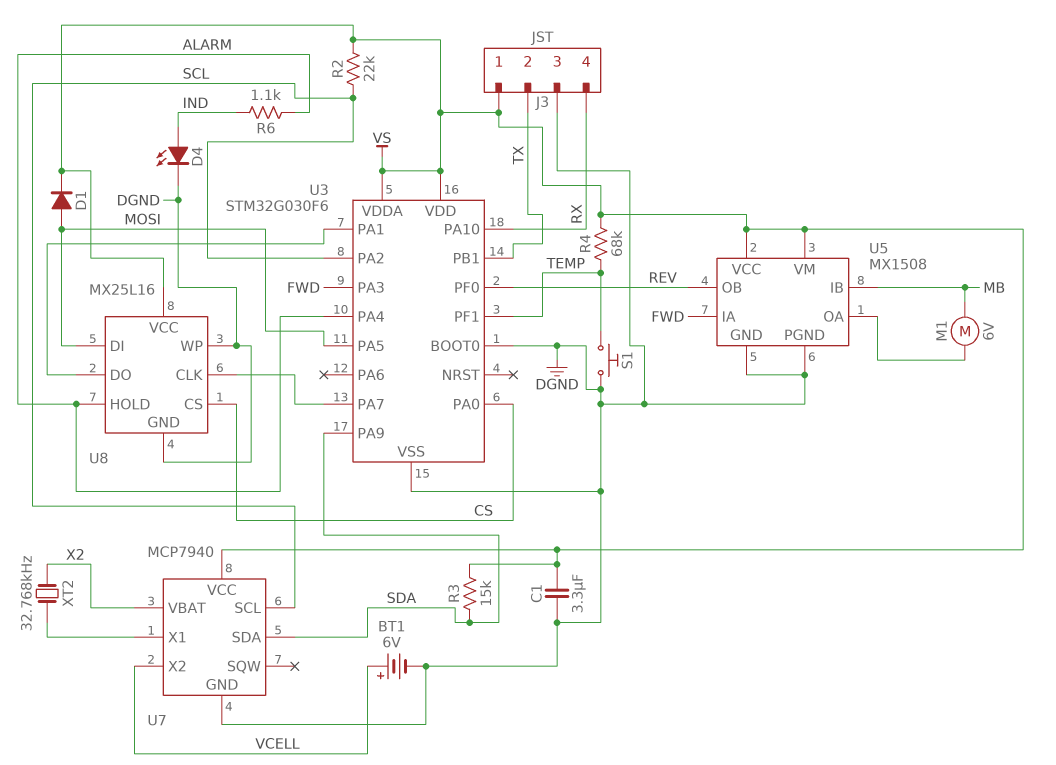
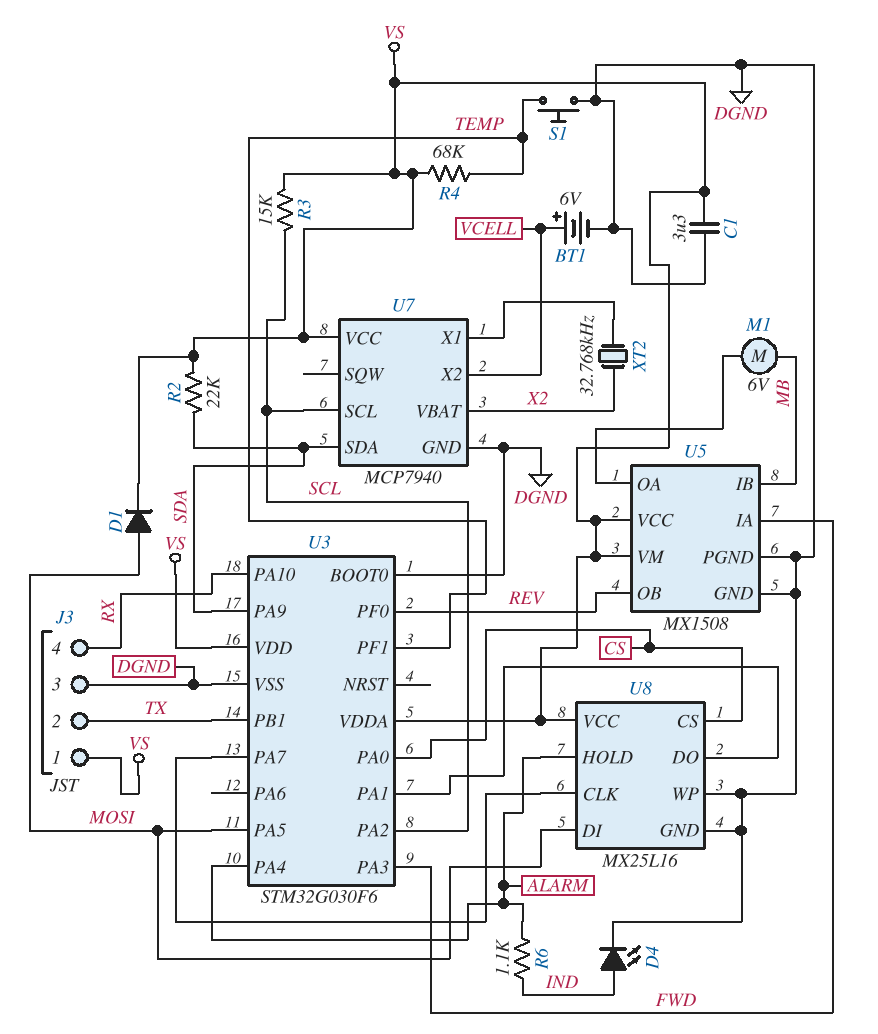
R2: 22k (SCL, VS) -> 22k (SDA, VS)
R3: 15k (SDA, VS) -> 15k (SCL, VS)

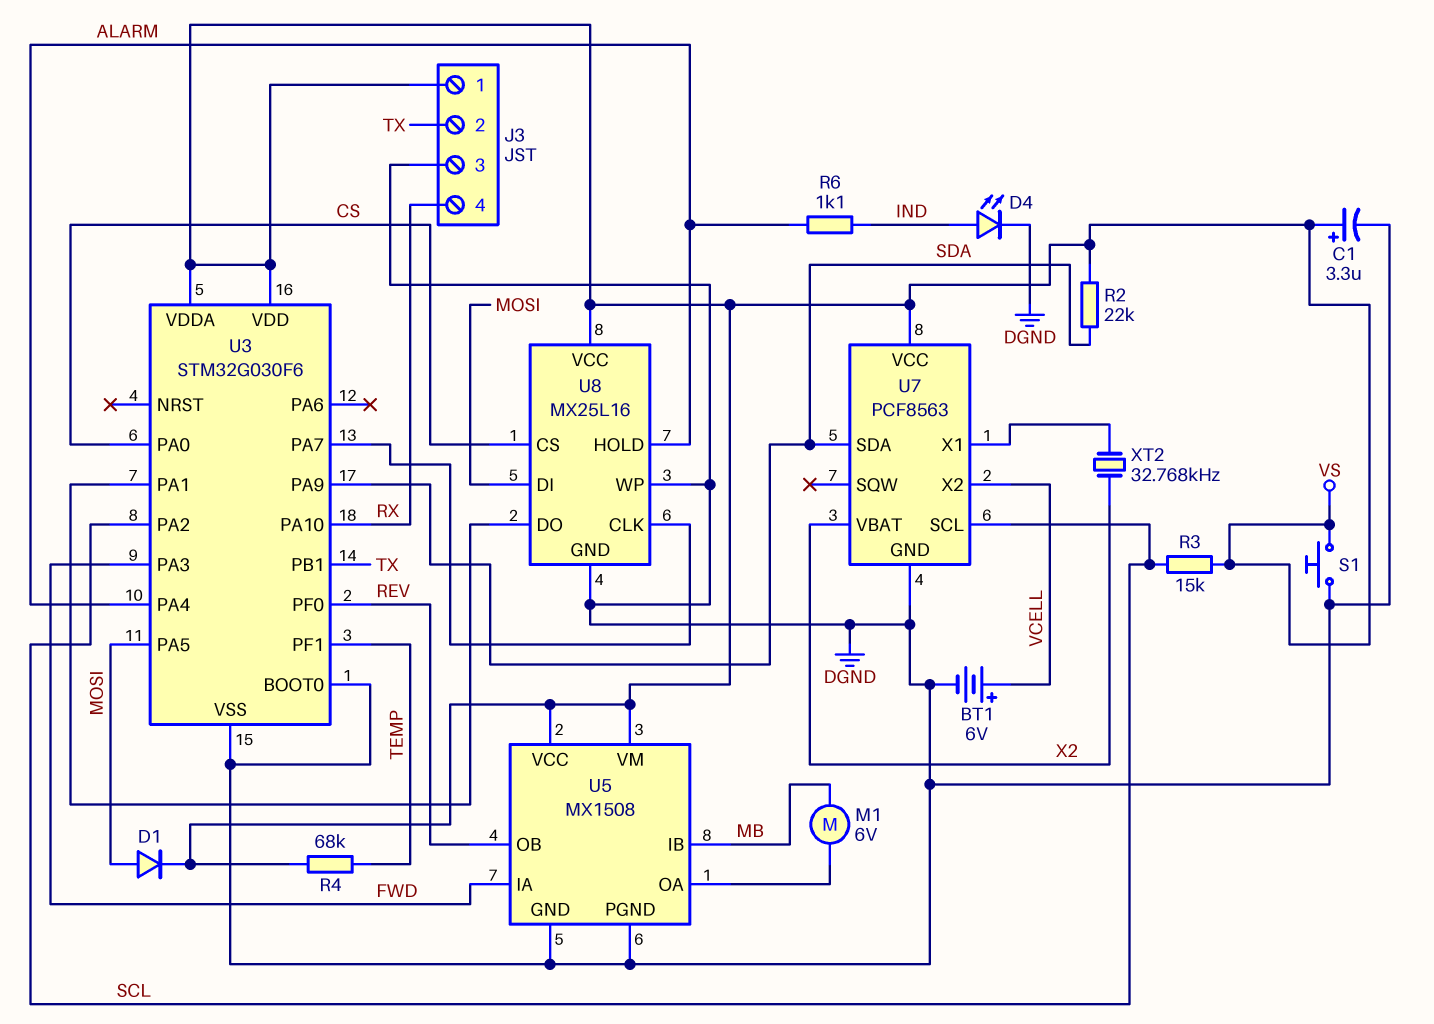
C1: 3.3uF (DGND, VS) -> 3.3uF (plus VS, minus DGND)
S1: button (DGND, TEMP) -> button (DGND, VS)
U7: MCP7940 -> PCF8563

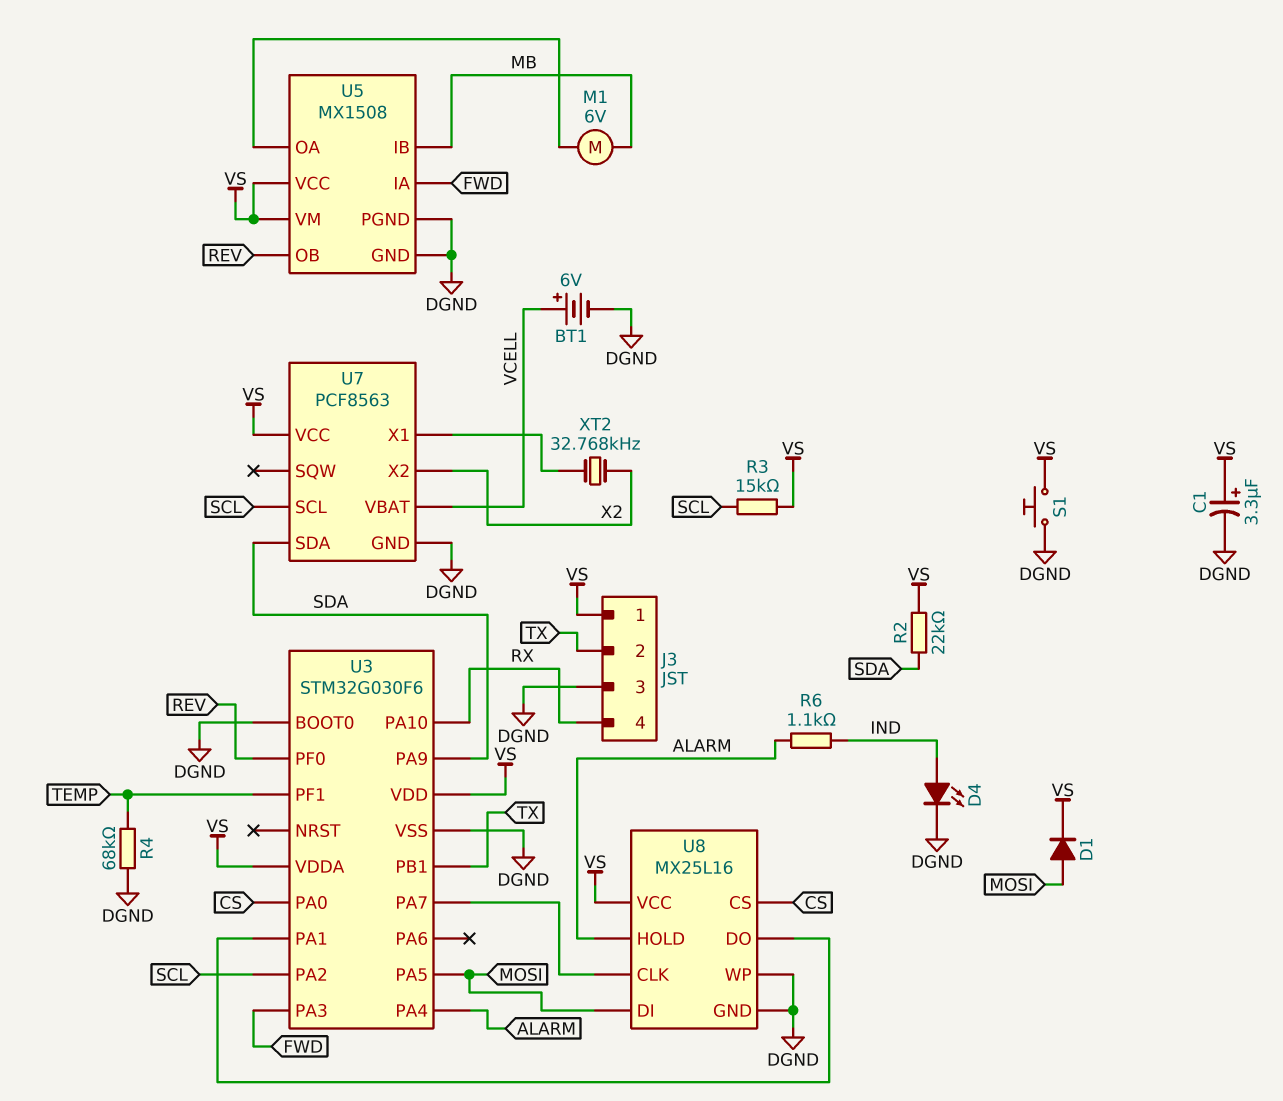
R4: 68k (TEMP, VS) -> 68k (DGND, TEMP)
U7 pin VBAT: X2 -> VCELL
U7 pin X2: VCELL -> X2

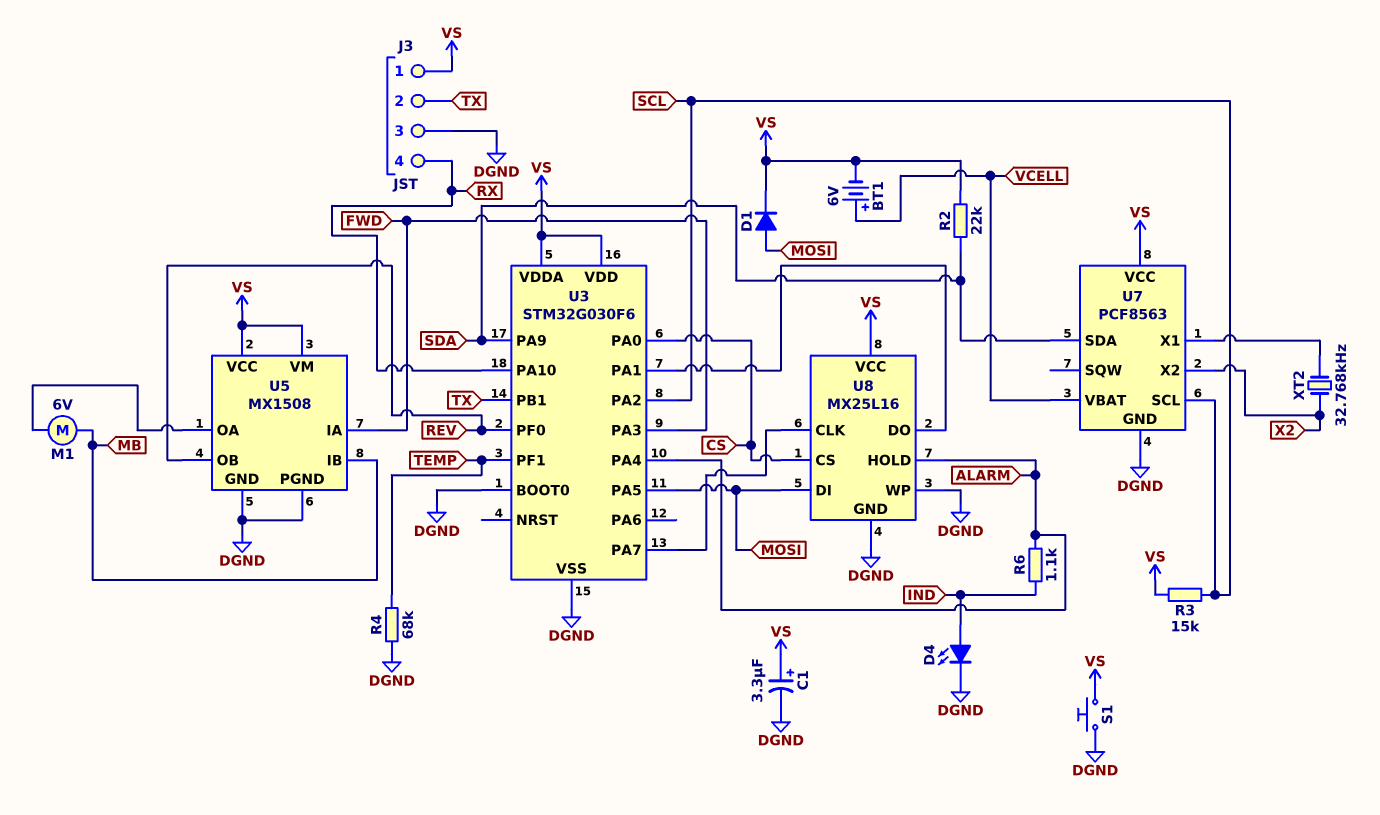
BT1: 6V (plus VCELL, minus DGND) -> 6V (plus VCELL, minus VS)

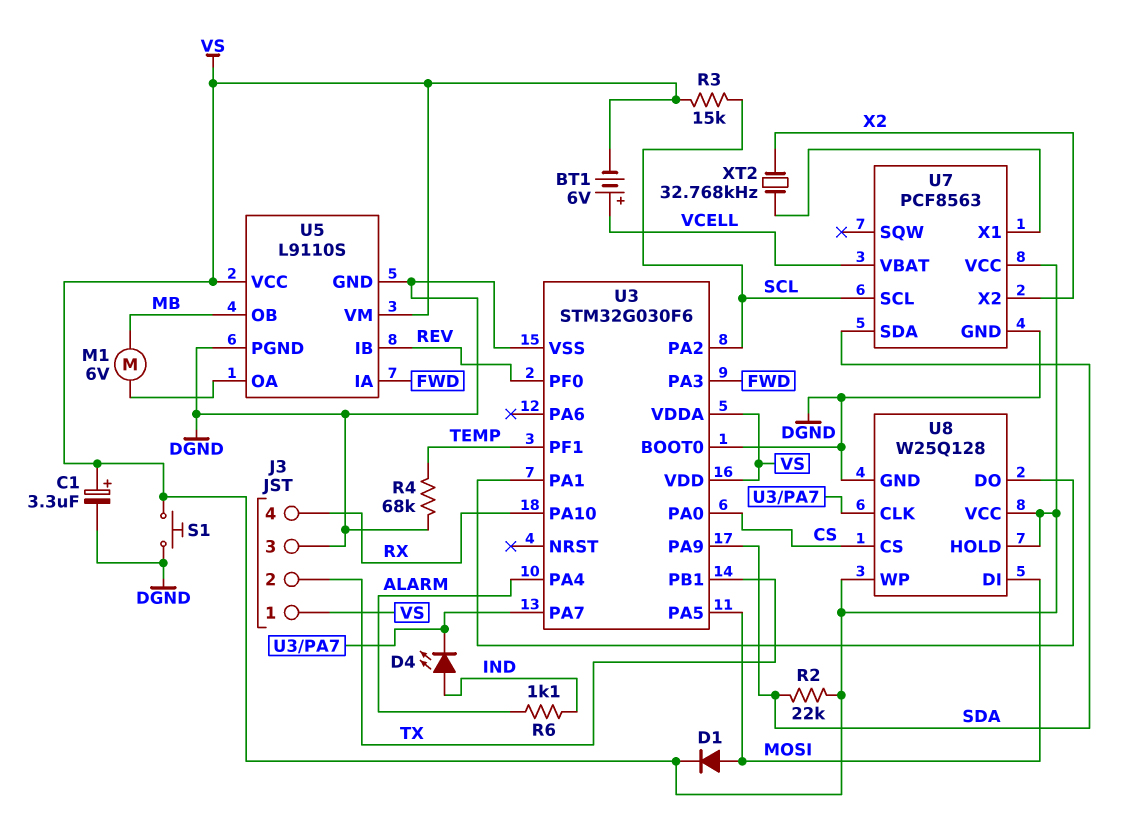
D4: LED (A IND, K DGND) -> LED (A IND, K U3/PA7)
U5: MX1508 -> L9110S
U5 pin IB: MB -> REV
U5 pin OB: REV -> MB
U8: MX25L16 -> W25Q128
U8 pin HOLD: ALARM -> VS
U8 pin WP: DGND -> VS

